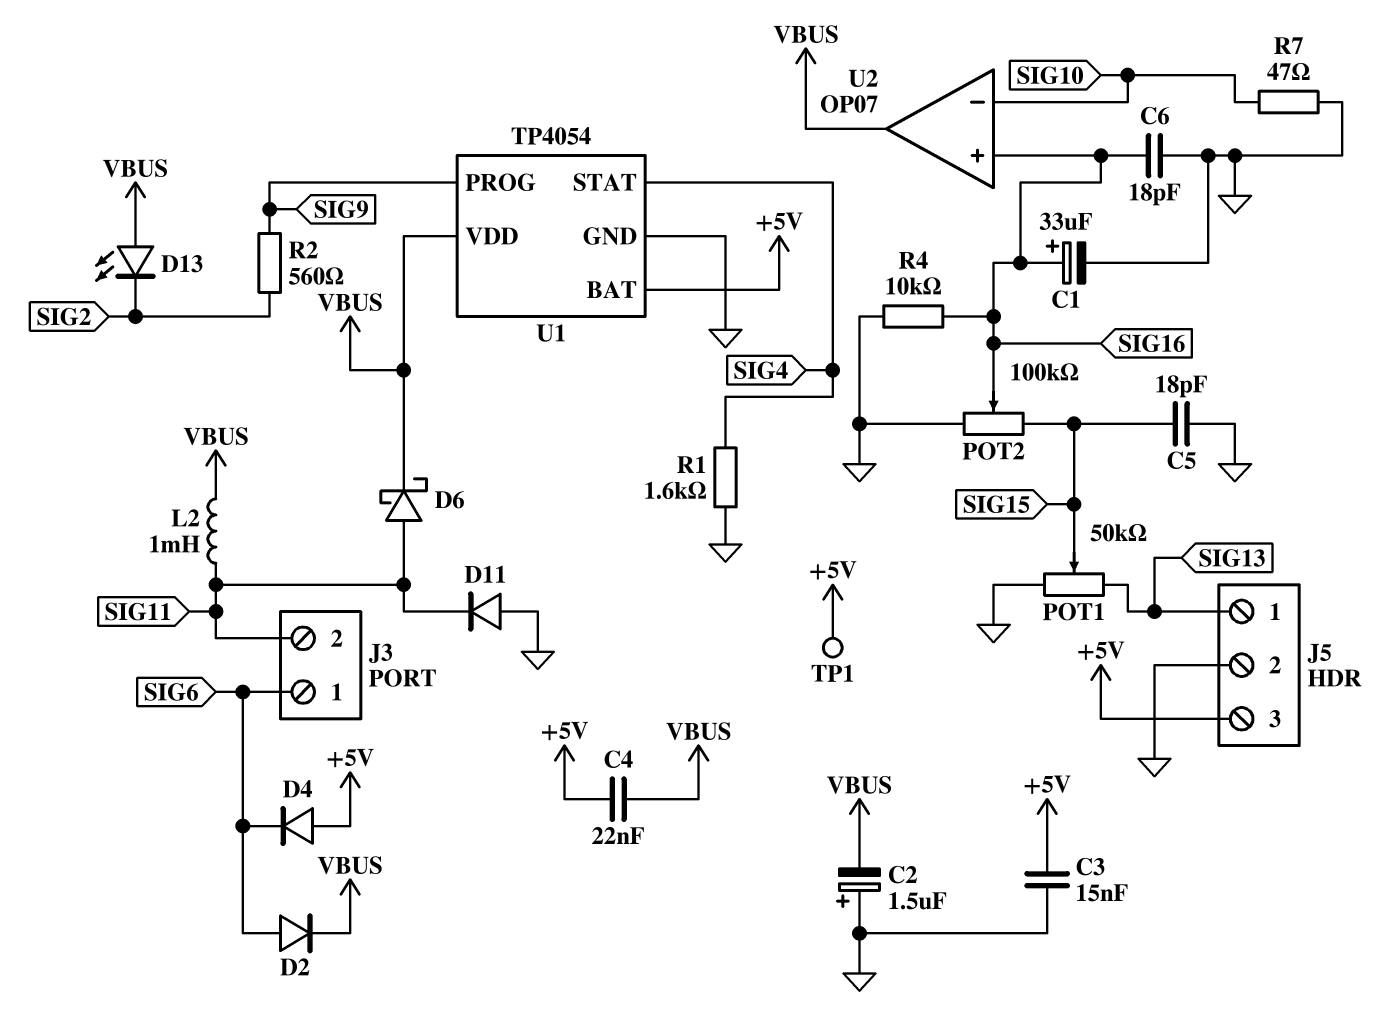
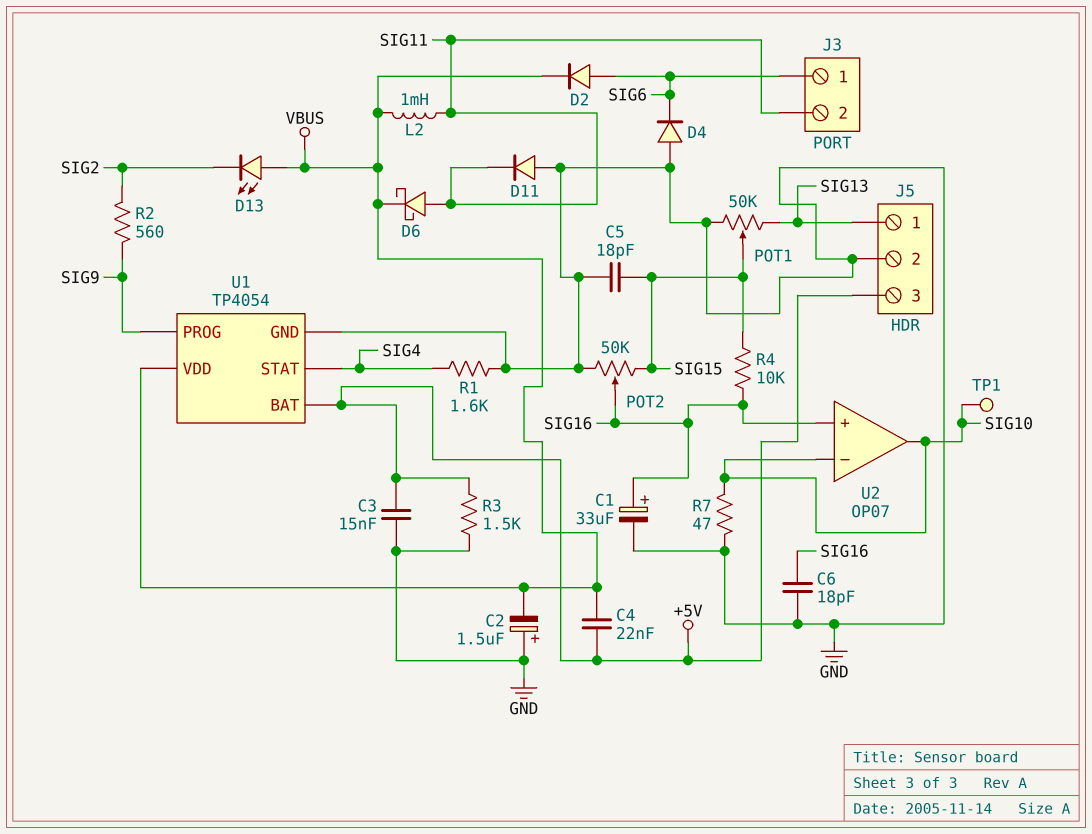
D4: diode (A +5V, K SIG6) -> diode (A GND, K SIG6)
POT2: 100k (GND, SIG15, wiper SIG16) -> 50k (GND, SIG15, wiper SIG16)
R3: none -> 1.5k (+5V, GND)
R4: 10k (GND, SIG16) -> 10k (SIG15, SIG16)
TP1: test point (+5V) -> test point (SIG10)
U2 pin out: VBUS -> SIG10

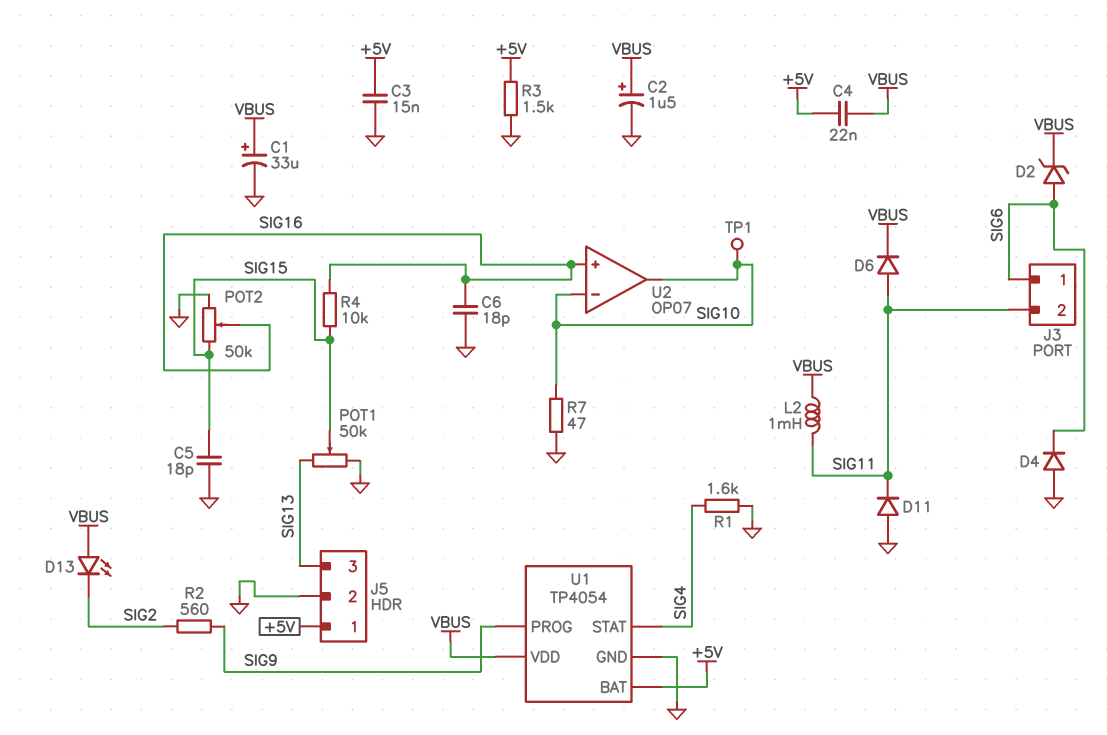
C1: 33uF (plus SIG16, minus GND) -> 33uF (plus VBUS, minus GND)
C2: 1.5uF (plus GND, minus VBUS) -> 1.5uF (plus VBUS, minus GND)
D2: diode (A SIG6, K VBUS) -> zener (A SIG6, K VBUS)
D6: schottky (A SIG11, K VBUS) -> diode (A SIG11, K VBUS)
J5 pin 1: SIG13 -> +5V
J5 pin 3: +5V -> SIG13

